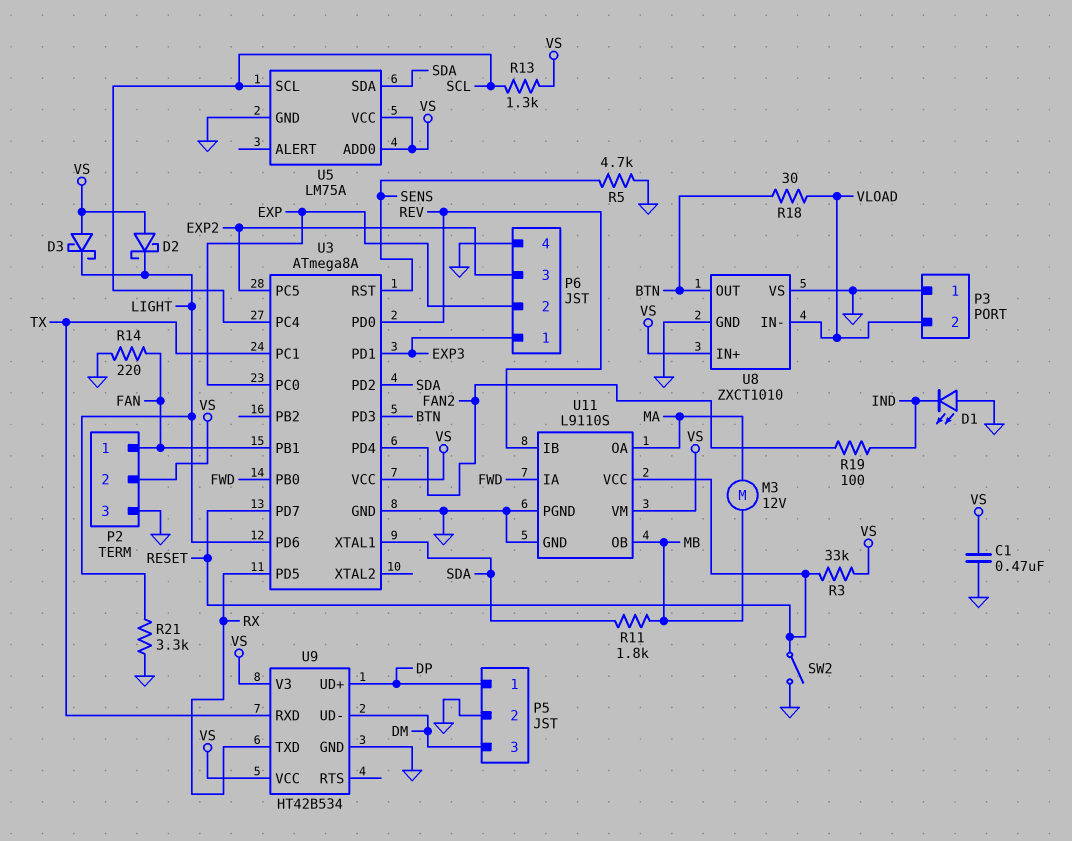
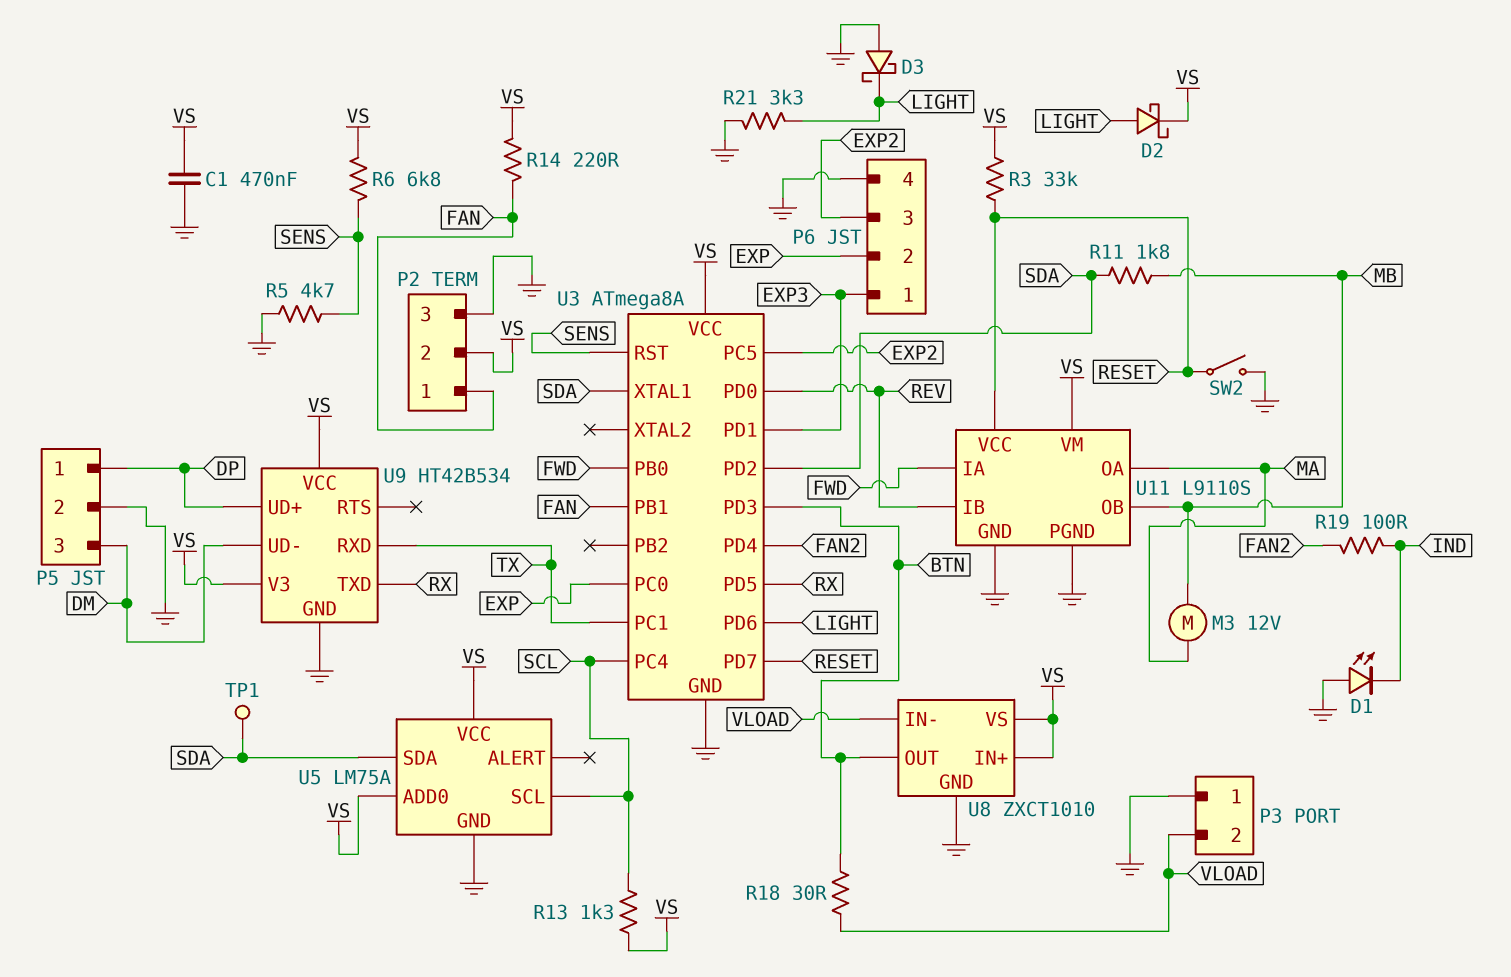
D2: schottky (A VS, K LIGHT) -> schottky (A LIGHT, K VS)
D3: schottky (A VS, K LIGHT) -> schottky (A GND, K LIGHT)
R6: none -> 6.8k (SENS, VS)
R14: 220 (FAN, GND) -> 220 (FAN, VS)
TP1: none -> test point (SDA)
U8 pin VS: GND -> VS

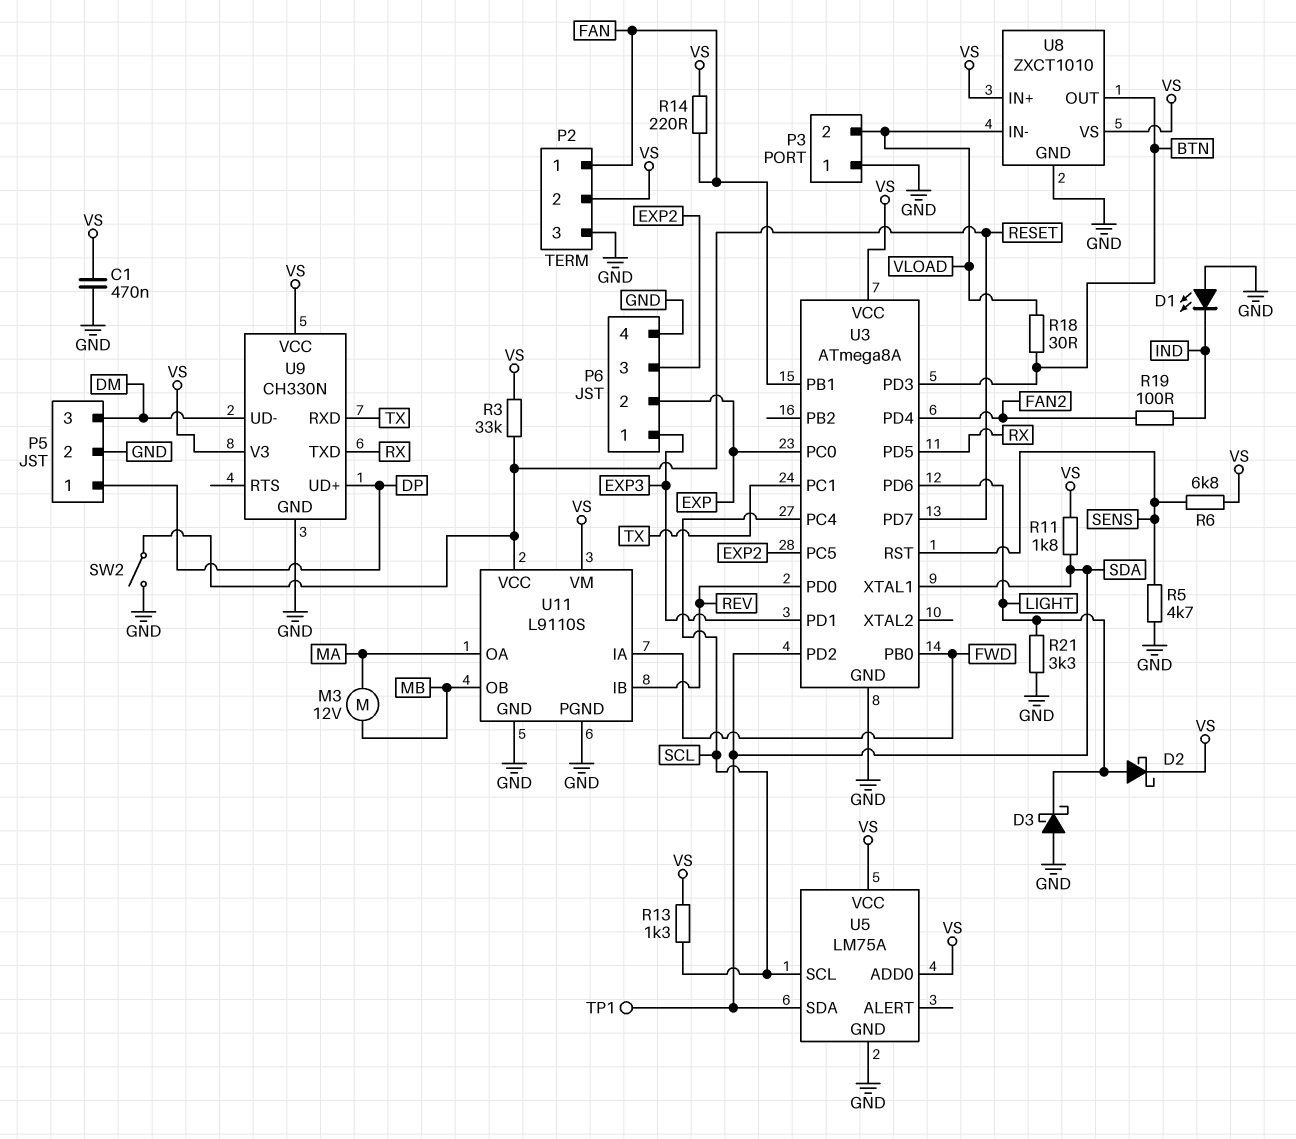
R11: 1.8k (MB, SDA) -> 1.8k (SDA, VS)
U9: HT42B534 -> CH330N

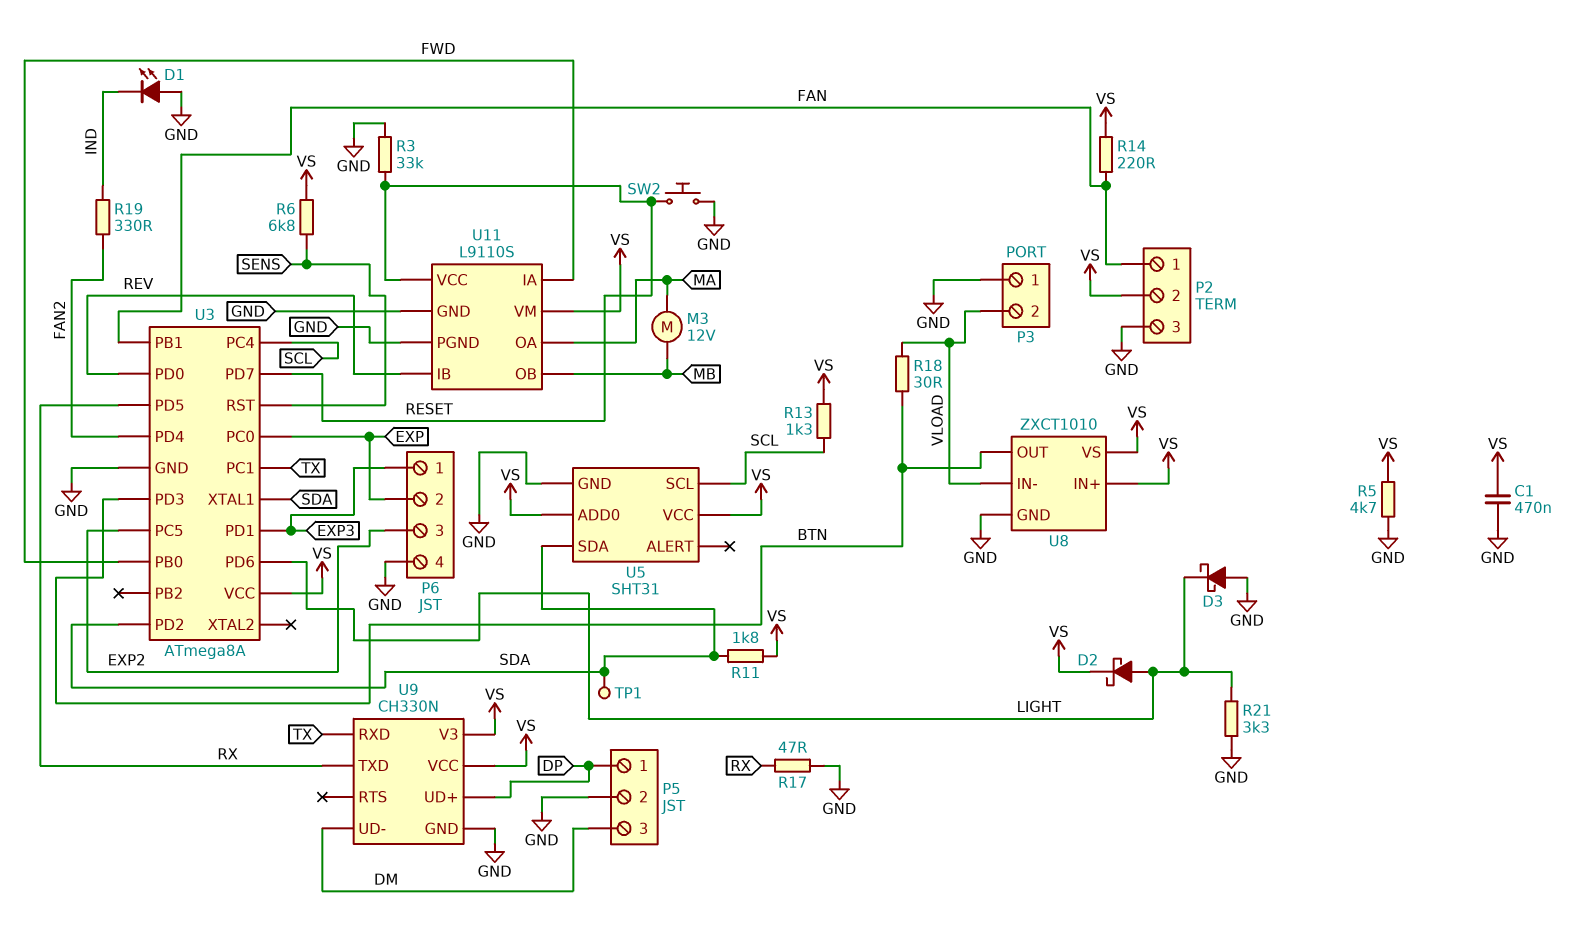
R3: 33k (RESET, VS) -> 33k (GND, RESET)
R5: 4.7k (GND, SENS) -> 4.7k (GND, VS)
R17: none -> 47 (GND, RX)
R19: 100 (FAN2, IND) -> 330 (FAN2, IND)
SW2: switch (GND, RESET) -> button (GND, RESET)
U5: LM75A -> SHT31

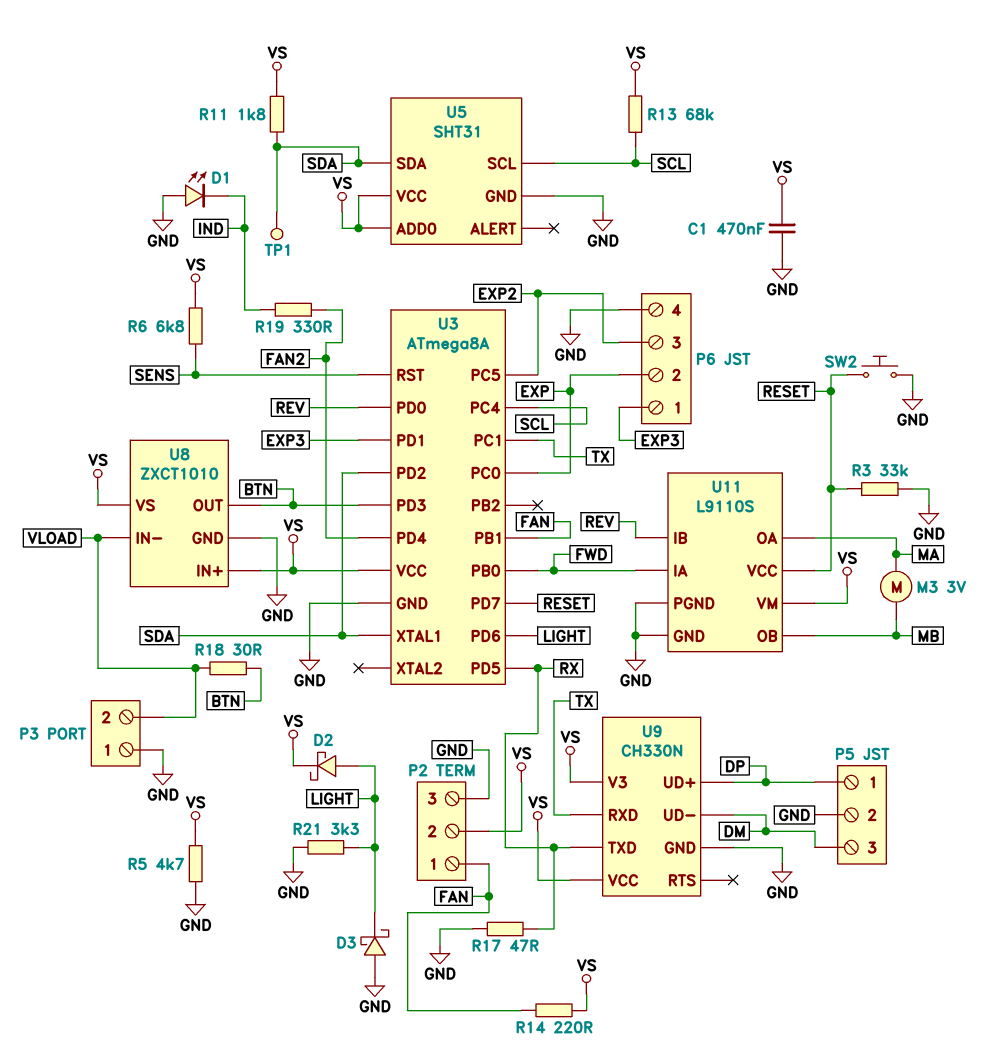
M3: motor 12V (MA, MB) -> motor 3V (MA, MB)
R13: 1.3k (SCL, VS) -> 68k (SCL, VS)

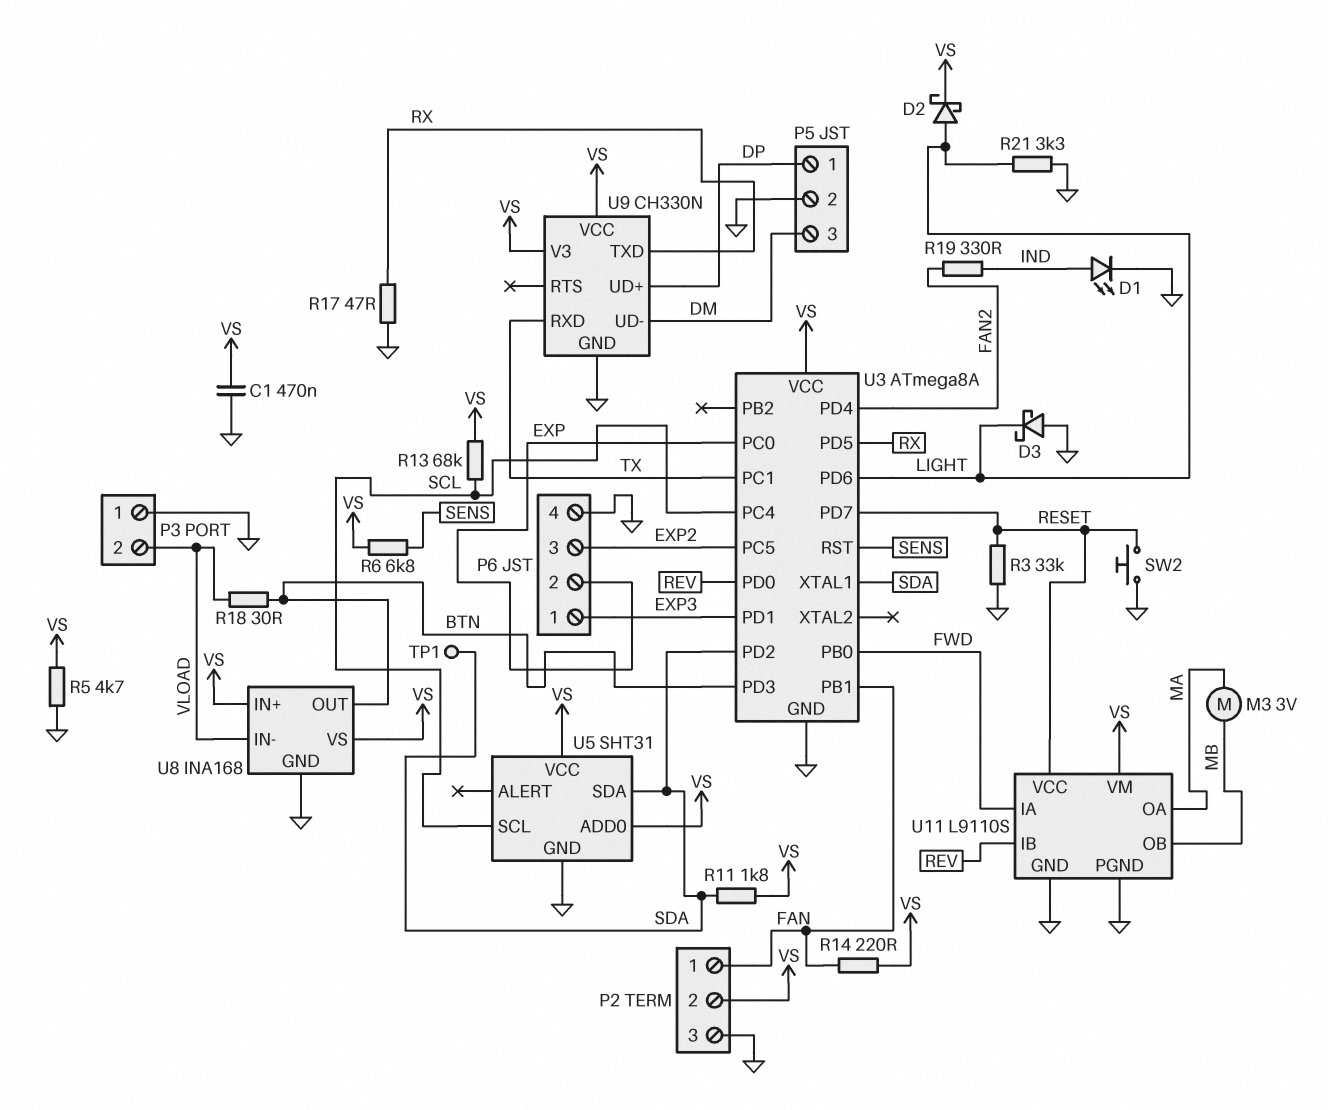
D1: LED (A GND, K IND) -> LED (A IND, K GND)
U8: ZXCT1010 -> INA168

